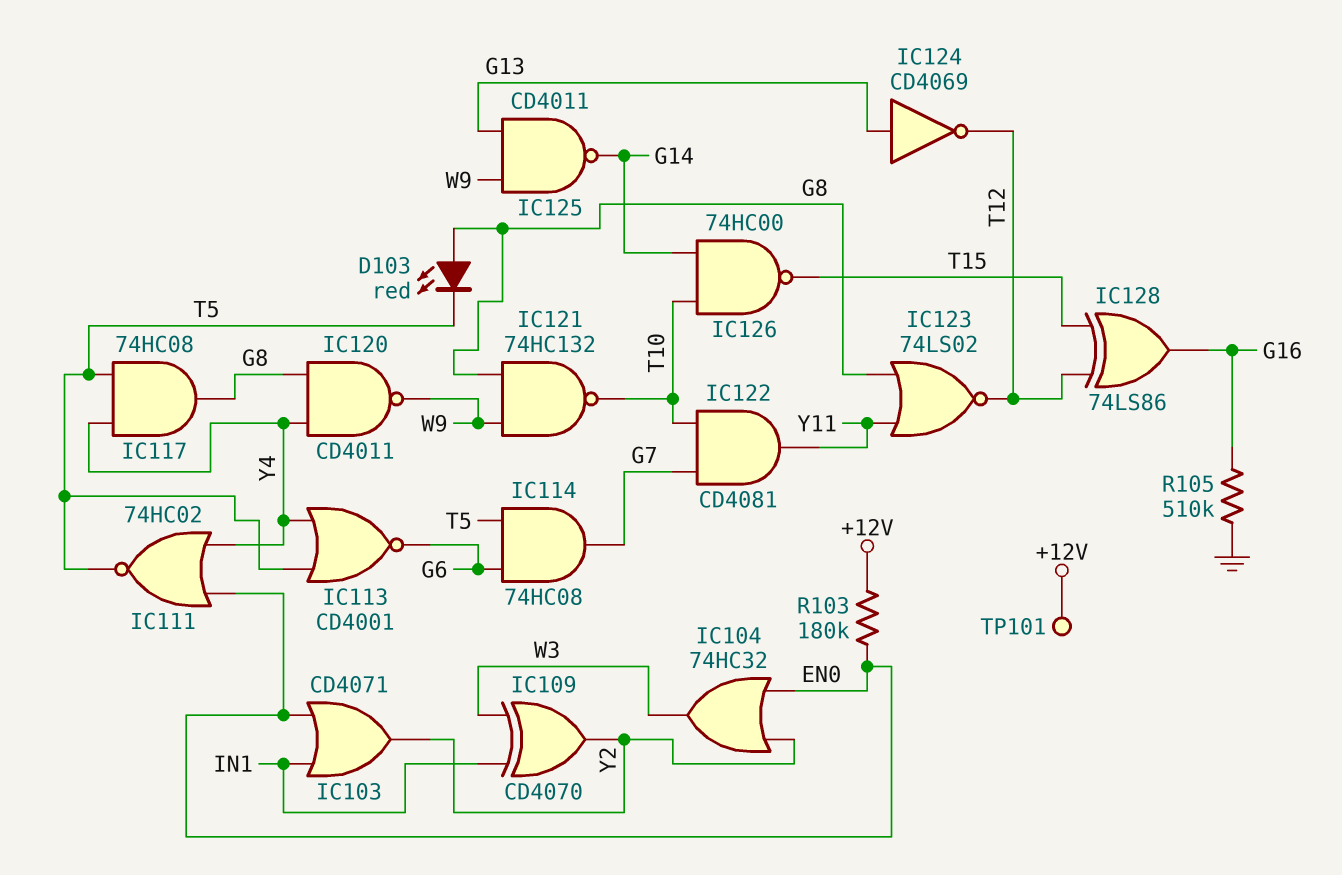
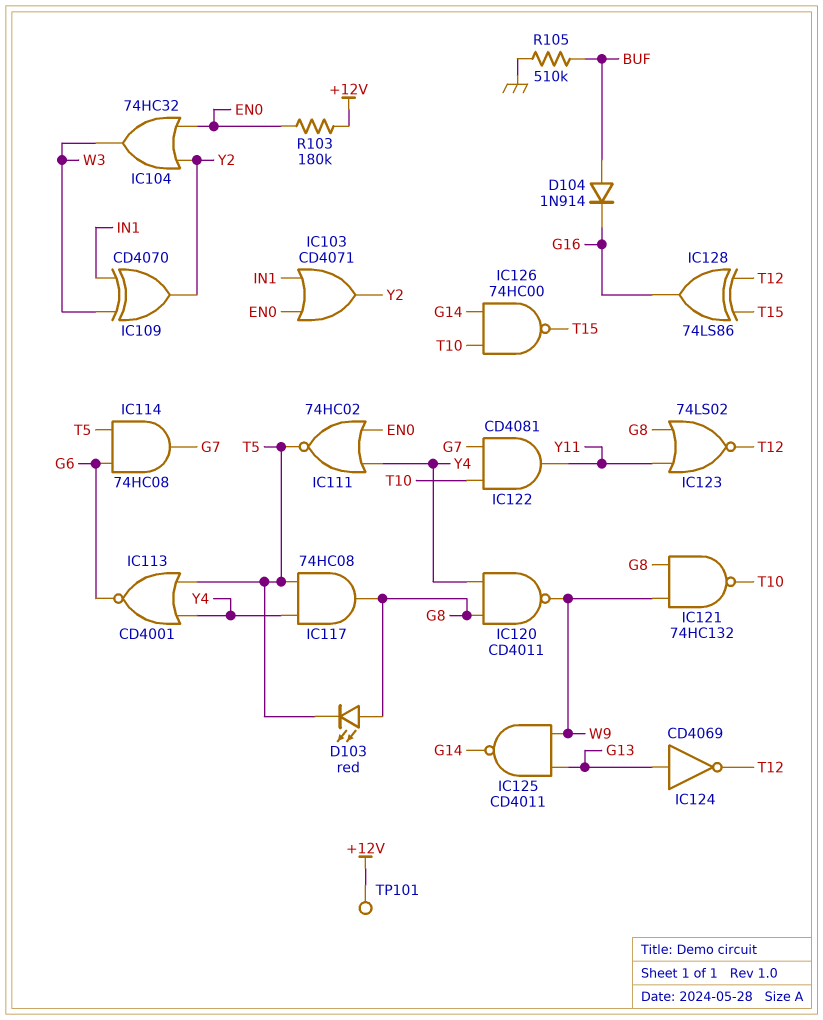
D104: none -> diode 1N914 (A BUF, K G16)
R105: 510k (G16, GND) -> 510k (BUF, GND)

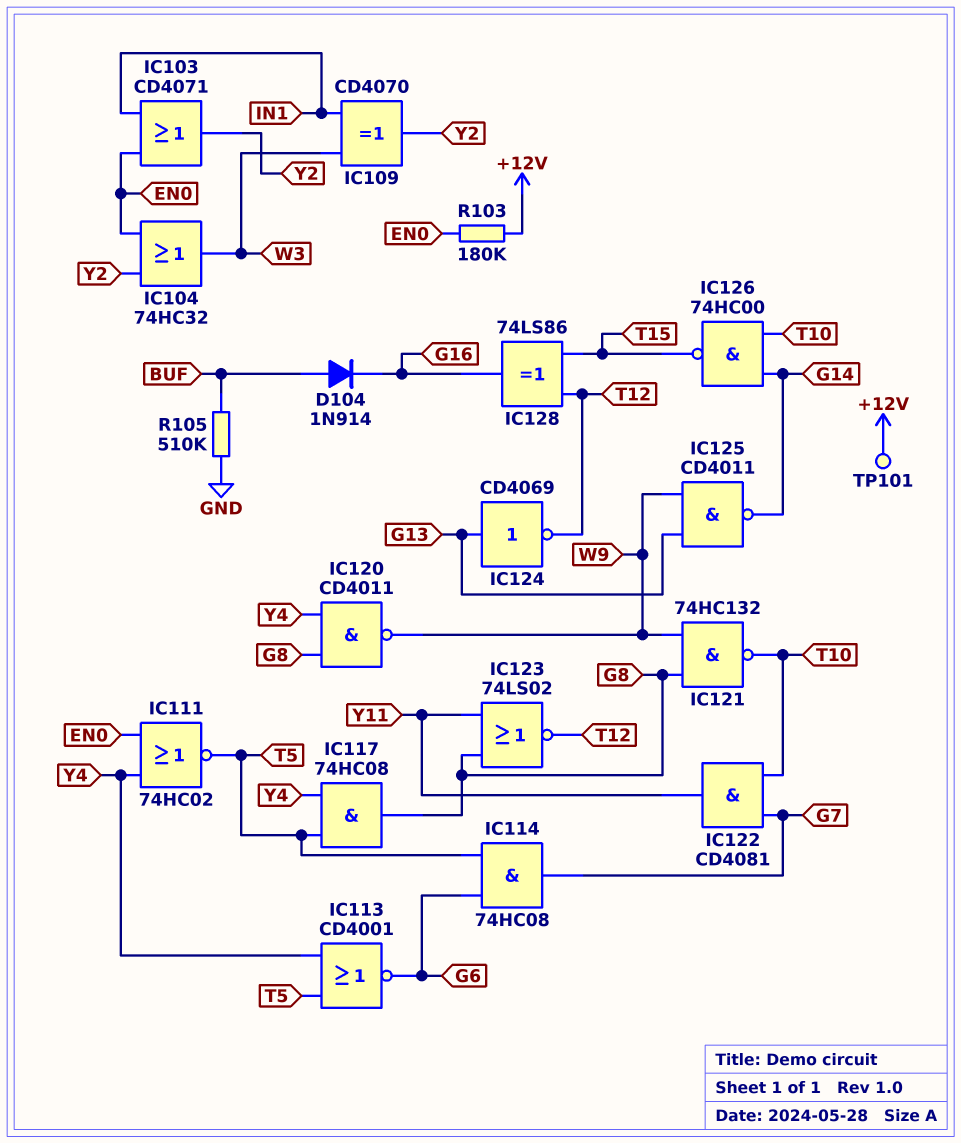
D103: LED red (A G8, K T5) -> none

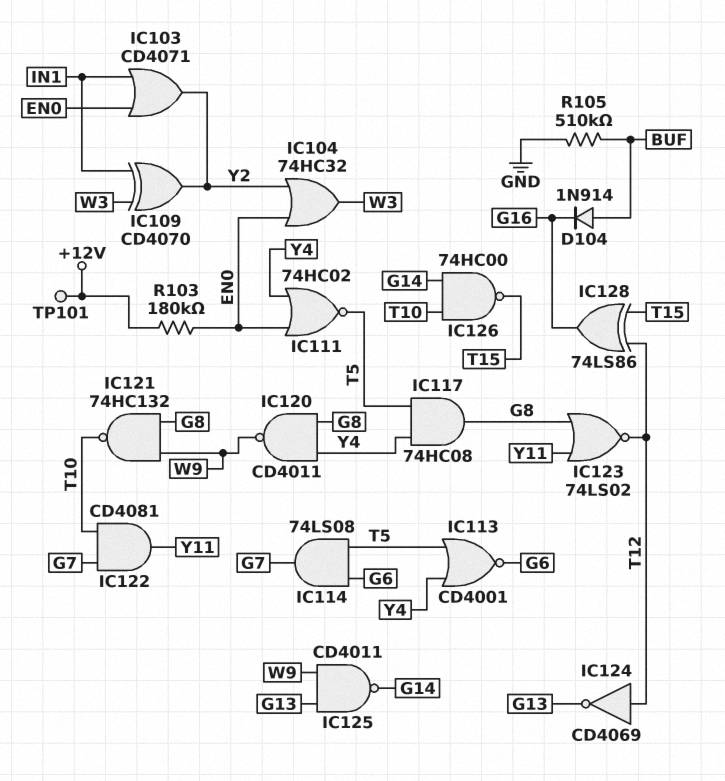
IC114: AND 74HC08 (in G6, in T5, out G7) -> AND 74LS08 (in G6, in T5, out G7)
IC124: NOT CD4069 (in G13, out T12) -> NOT CD4069 (in T12, out G13)

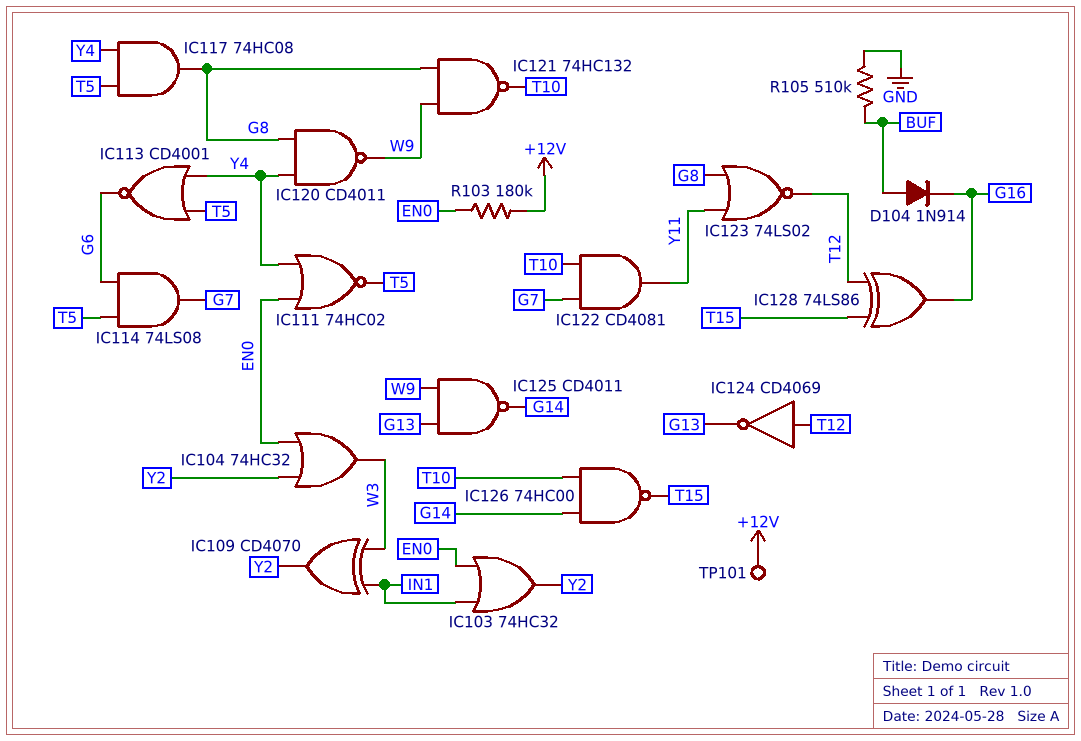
IC103: OR CD4071 (in EN0, in IN1, out Y2) -> OR 74HC32 (in EN0, in IN1, out Y2)

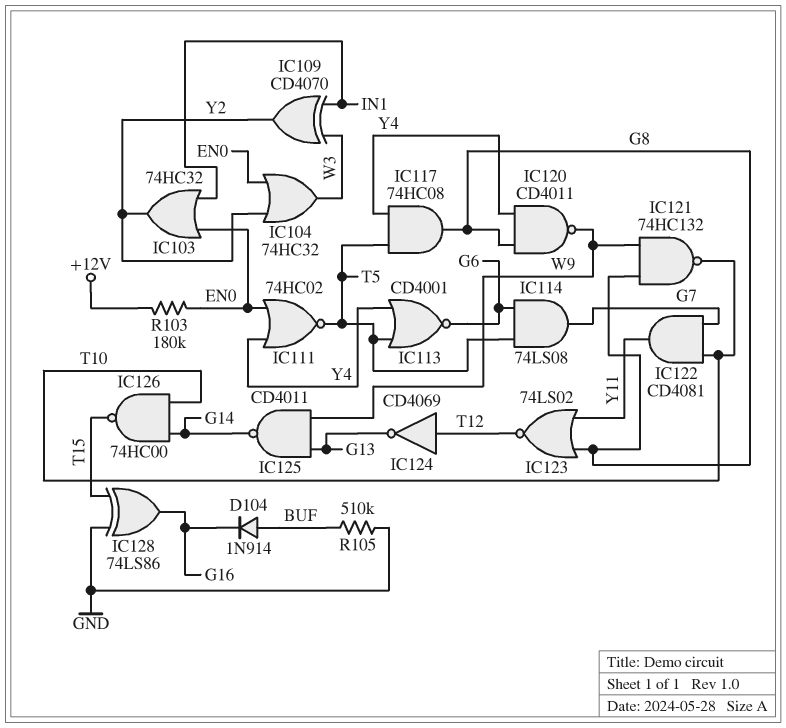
IC128: XOR 74LS86 (in T12, in T15, out G16) -> XOR 74LS86 (in GND, in T15, out G16)
TP101: test point (+12V) -> none

